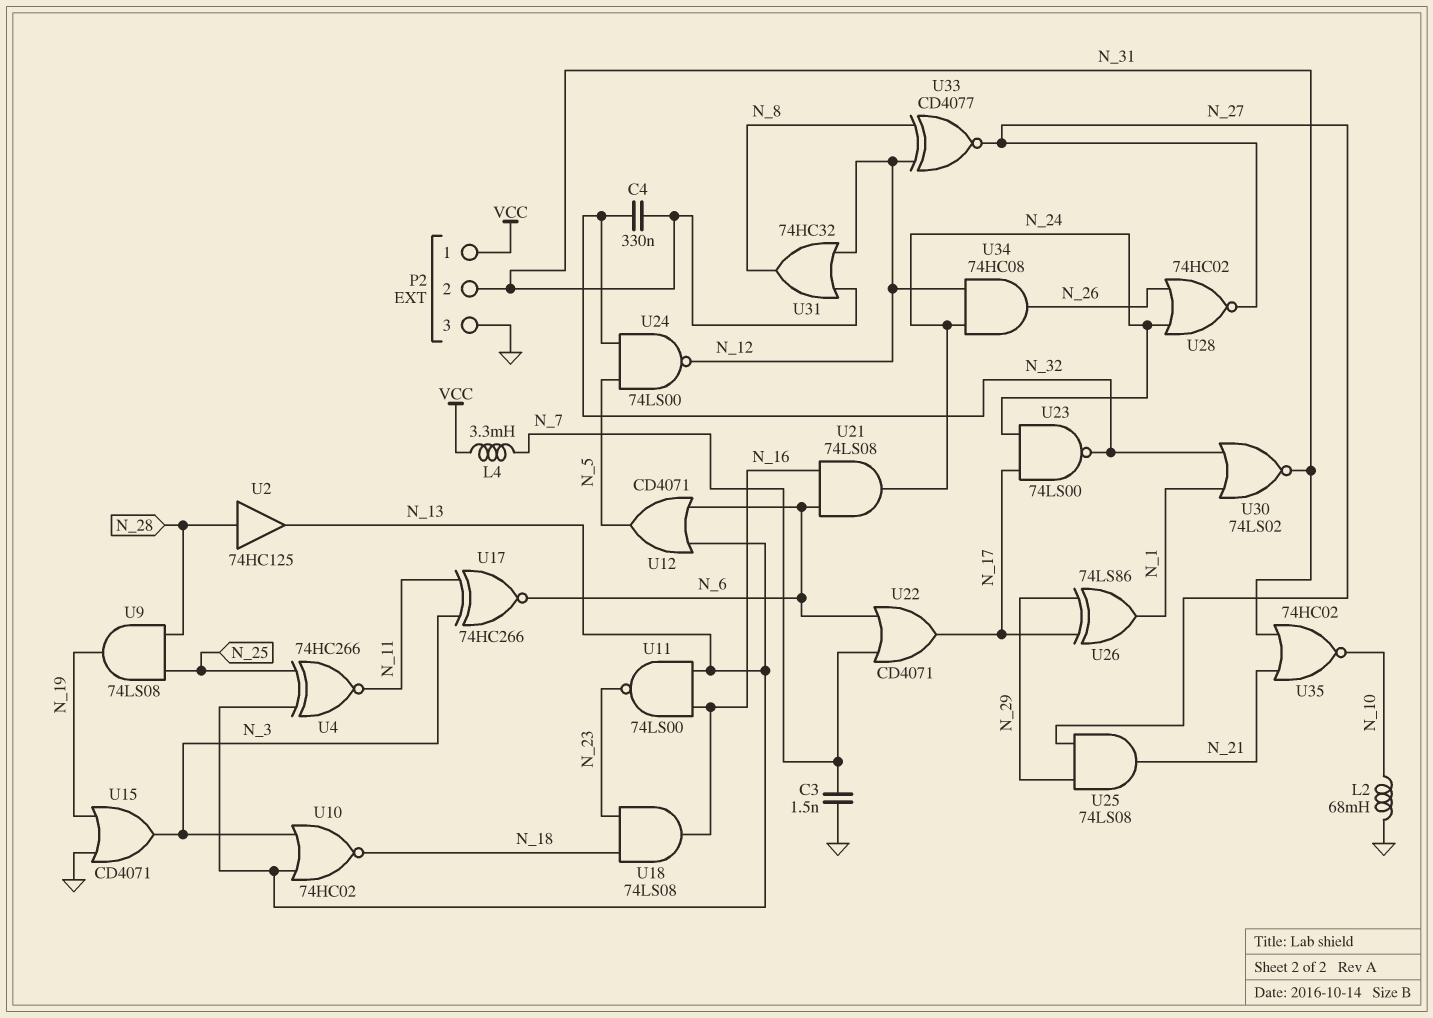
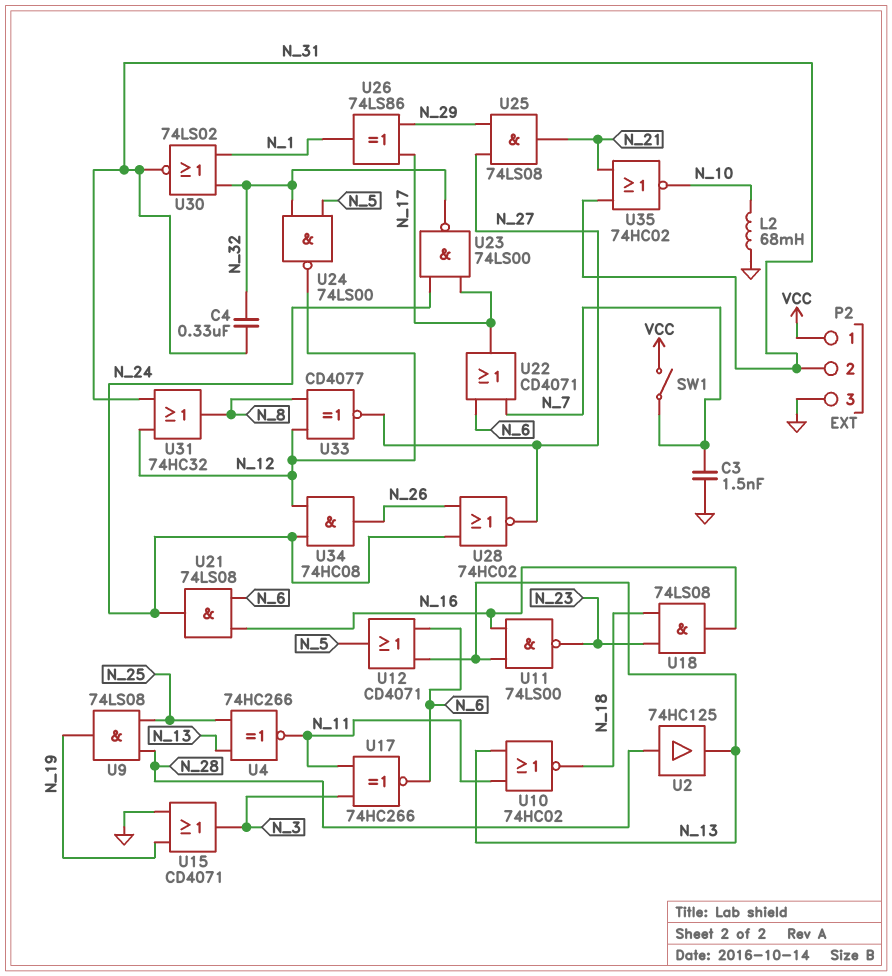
L4: 3.3mH (N_7, VCC) -> none
SW1: none -> switch (N_7, VCC)
U10: NOR 74HC02 (in N_3, in N_13, out N_18) -> NOR 74HC02 (in N_11, in N_13, out N_18)

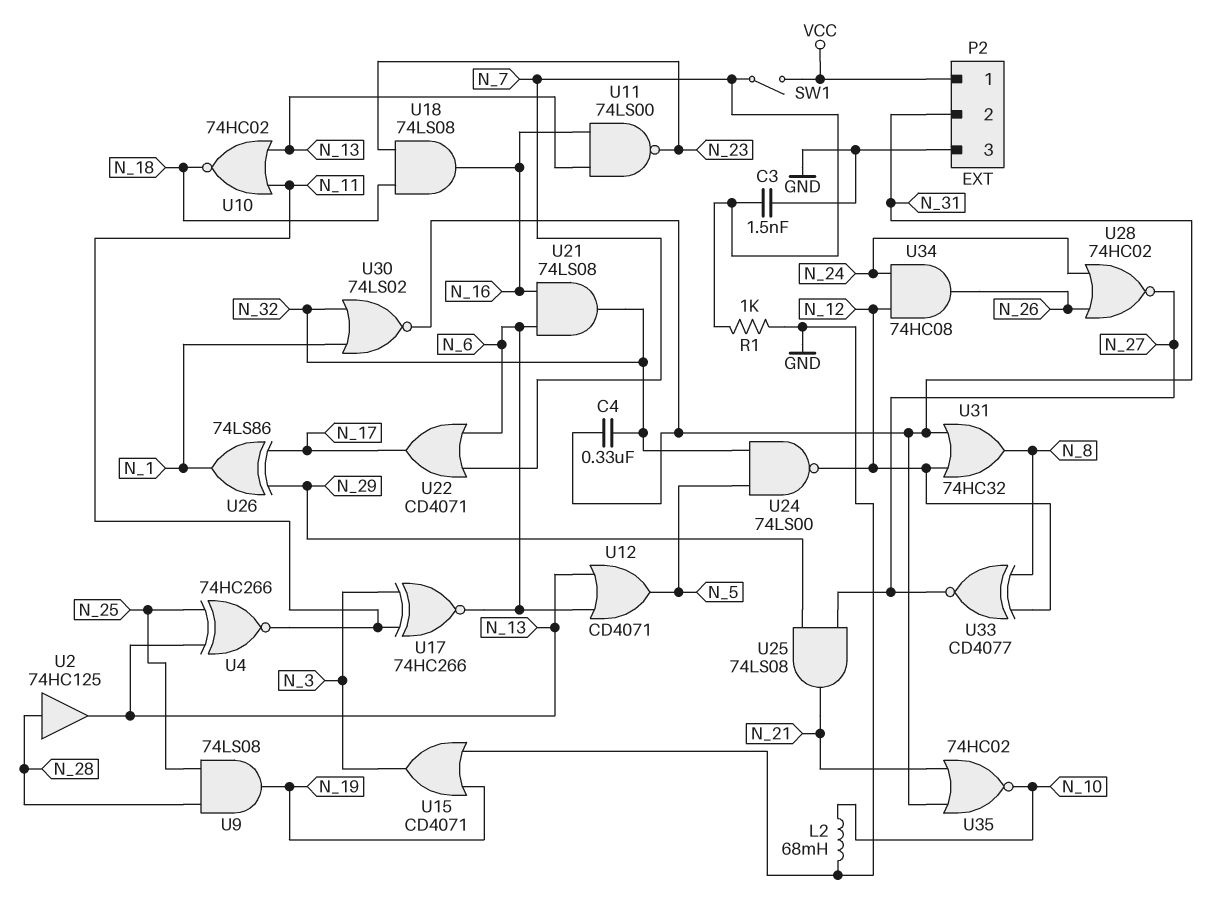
R1: none -> 1k (GND, N_7)
U21: AND 74LS08 (in N_6, in N_16, out N_24) -> AND 74LS08 (in N_6, in N_16, out N_32)
U23: NAND 74LS00 (in N_17, in N_24, out N_32) -> none

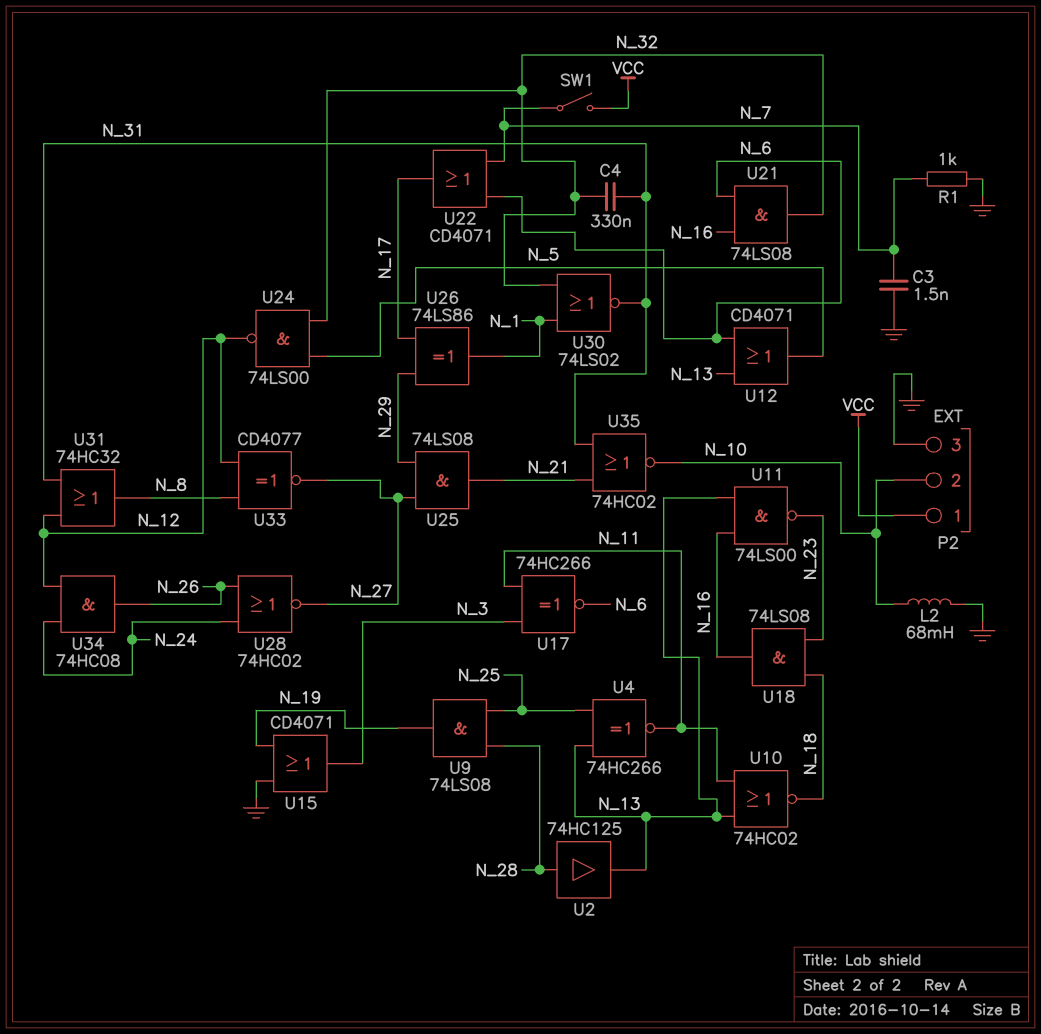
P2 pin 2: N_31 -> N_10

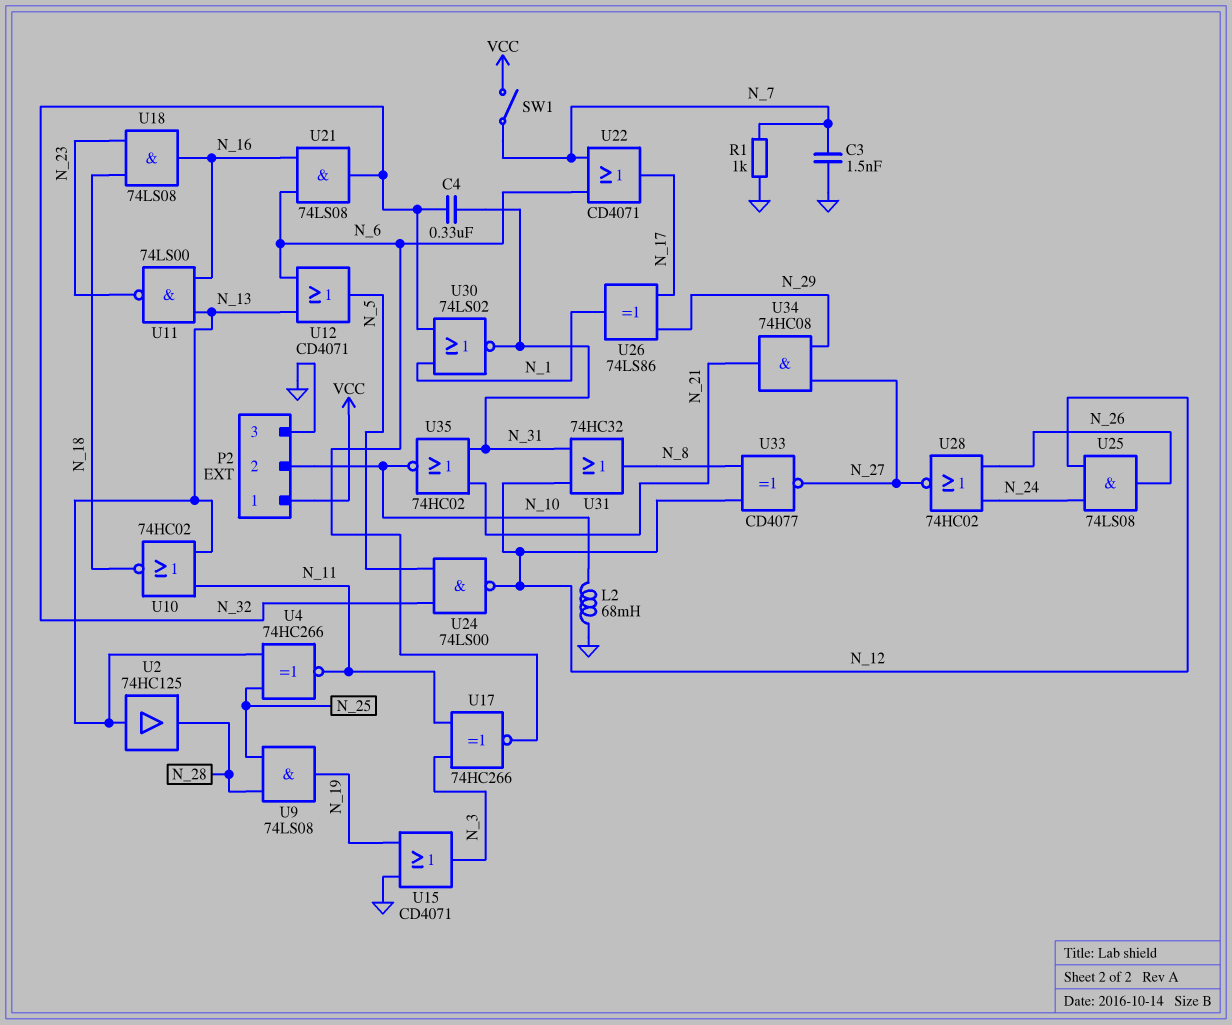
U2: buffer 74HC125 (in N_28, out N_13) -> buffer 74HC125 (in N_13, out N_28)
U25: AND 74LS08 (in N_27, in N_29, out N_21) -> AND 74LS08 (in N_12, in N_24, out N_26)
U34: AND 74HC08 (in N_12, in N_24, out N_26) -> AND 74HC08 (in N_27, in N_29, out N_21)

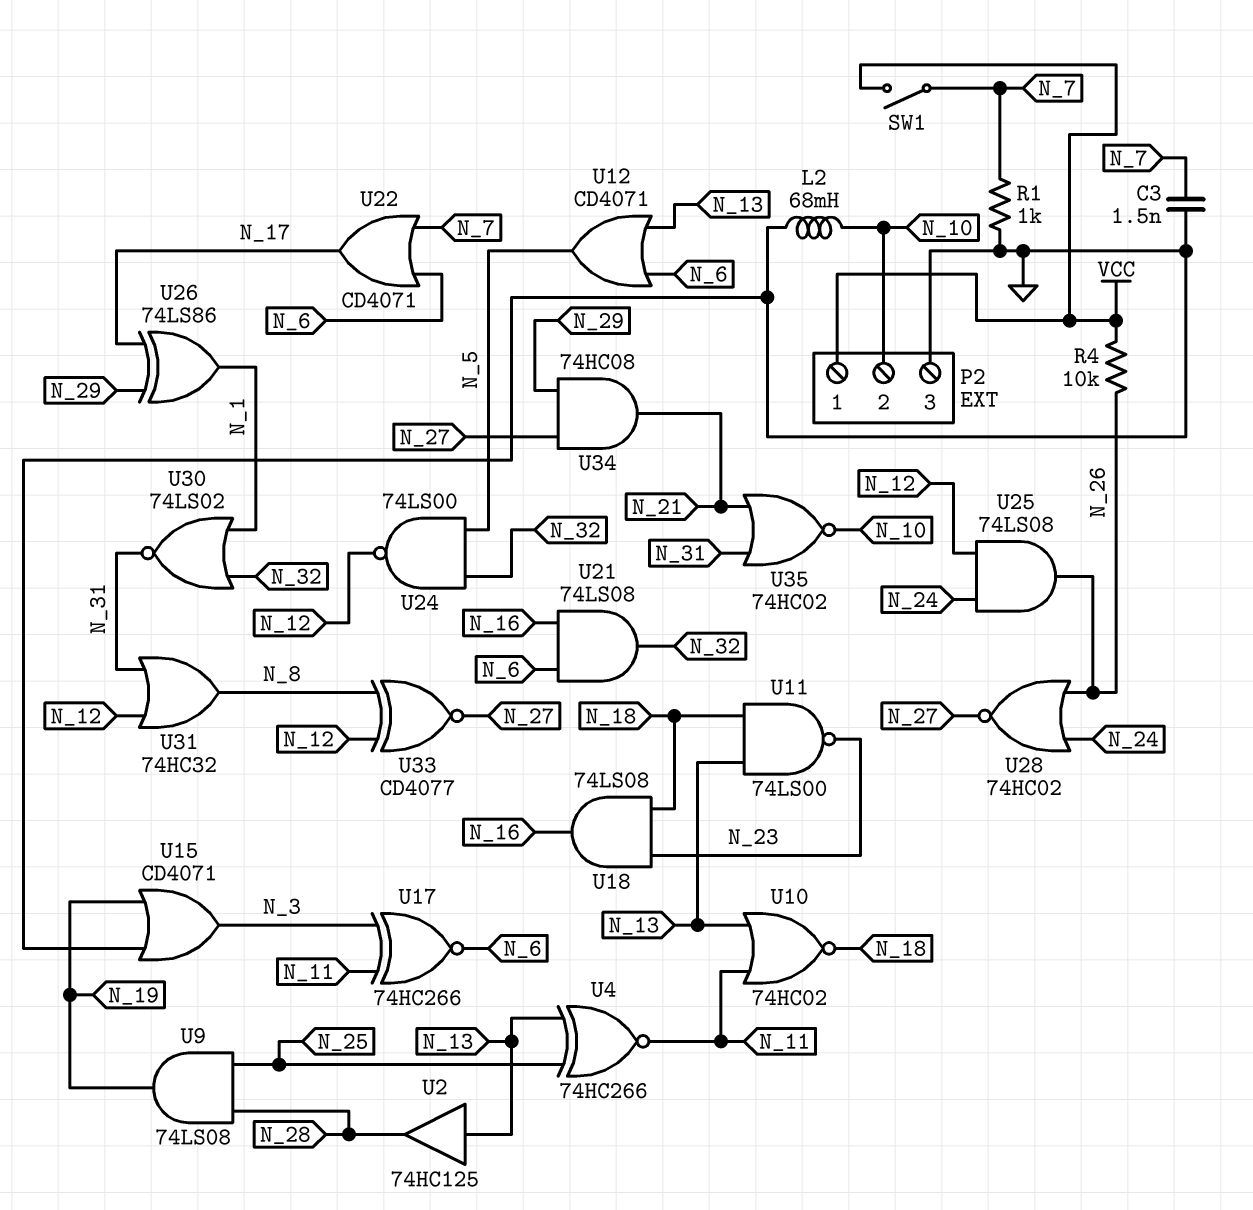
C4: 330nF (N_31, N_32) -> none
R4: none -> 10k (N_26, VCC)
U11: NAND 74LS00 (in N_13, in N_16, out N_23) -> NAND 74LS00 (in N_13, in N_18, out N_23)

